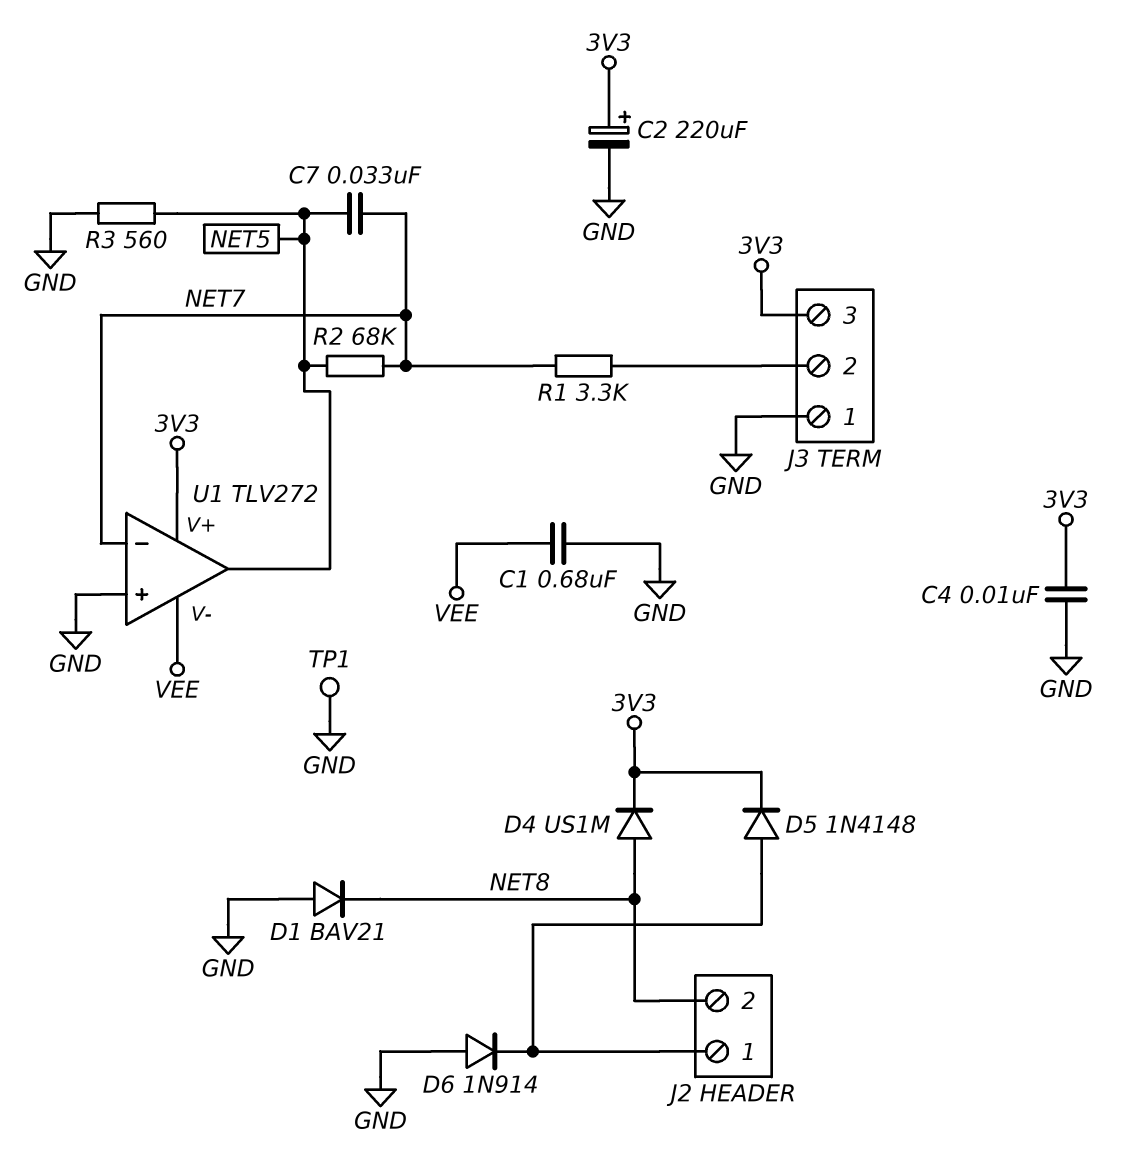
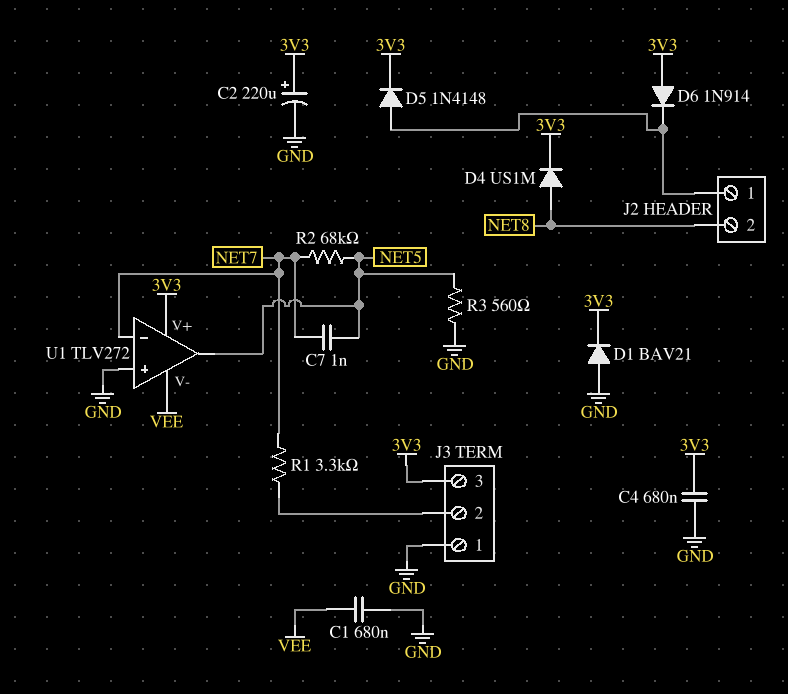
C4: 10nF (3V3, GND) -> 680nF (3V3, GND)
C7: 33nF (NET5, NET7) -> 1nF (NET5, NET7)
D1: diode BAV21 (A GND, K NET8) -> diode BAV21 (A GND, K 3V3)
D6: diode 1N914 (A GND, K J2/1) -> diode 1N914 (A 3V3, K J2/1)
TP1: test point (GND) -> none

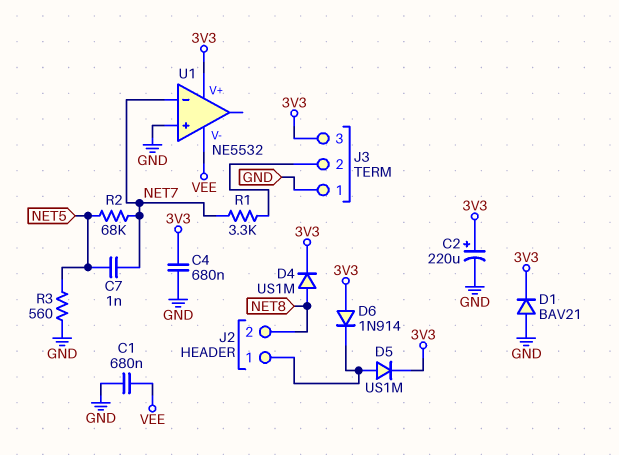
D5: diode 1N4148 (A J2/1, K 3V3) -> diode US1M (A J2/1, K 3V3)
U1: TLV272 -> NE5532
U1 pin out: NET5 -> none

